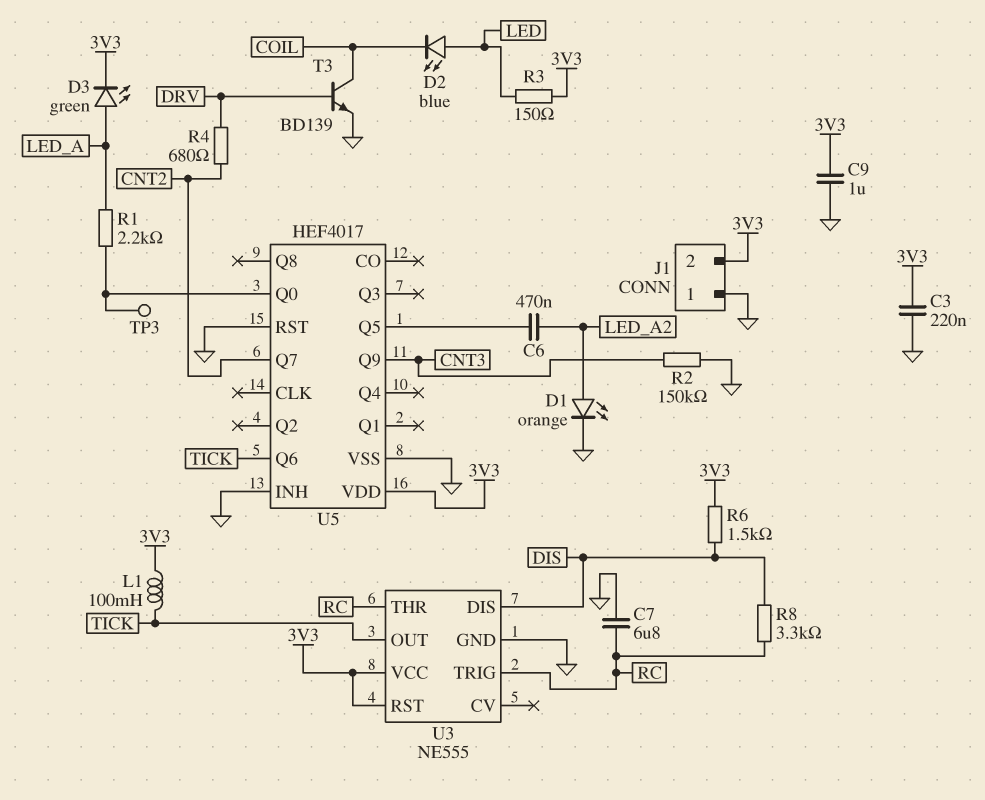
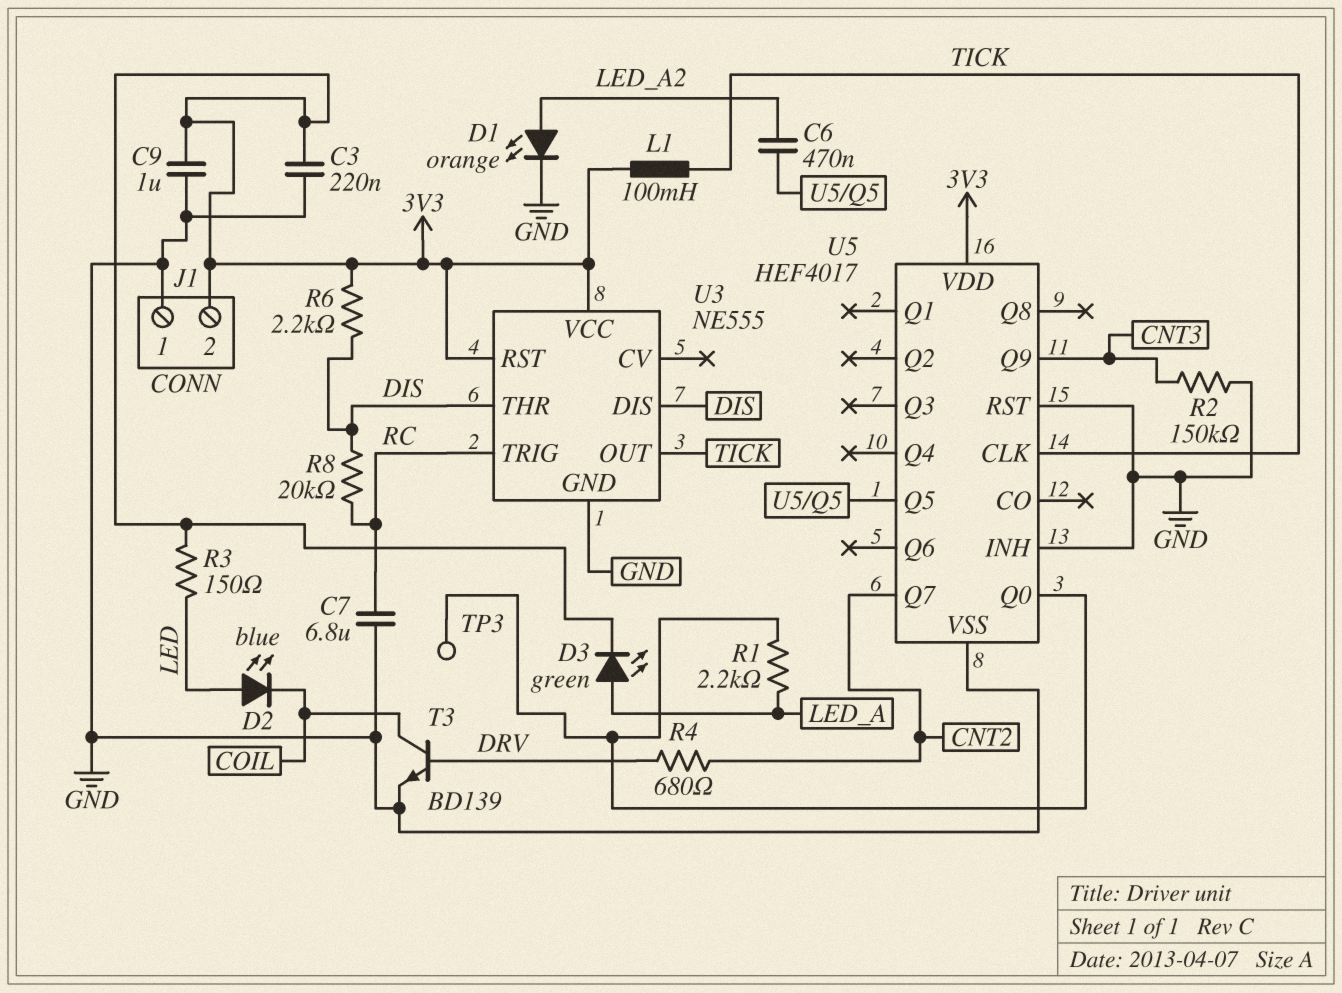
R6: 1.5k (3V3, DIS) -> 2.2k (3V3, DIS)
R8: 3.3k (DIS, RC) -> 20k (DIS, RC)
U3 pin THR: RC -> DIS
U5 pin CLK: none -> TICK
U5 pin Q6: TICK -> none

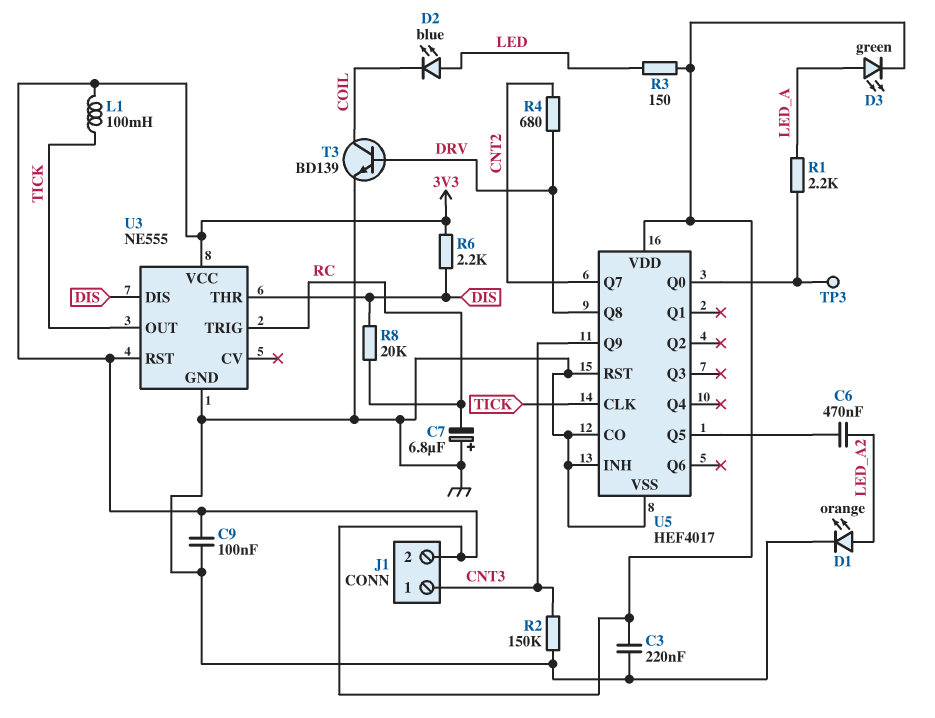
C7: 6.8uF (GND, RC) -> 6.8uF (plus GND, minus RC)
C9: 1uF (3V3, GND) -> 100nF (3V3, GND)
J1 pin 1: GND -> CNT3
U5 pin CO: none -> GND
U5 pin Q8: none -> DRV

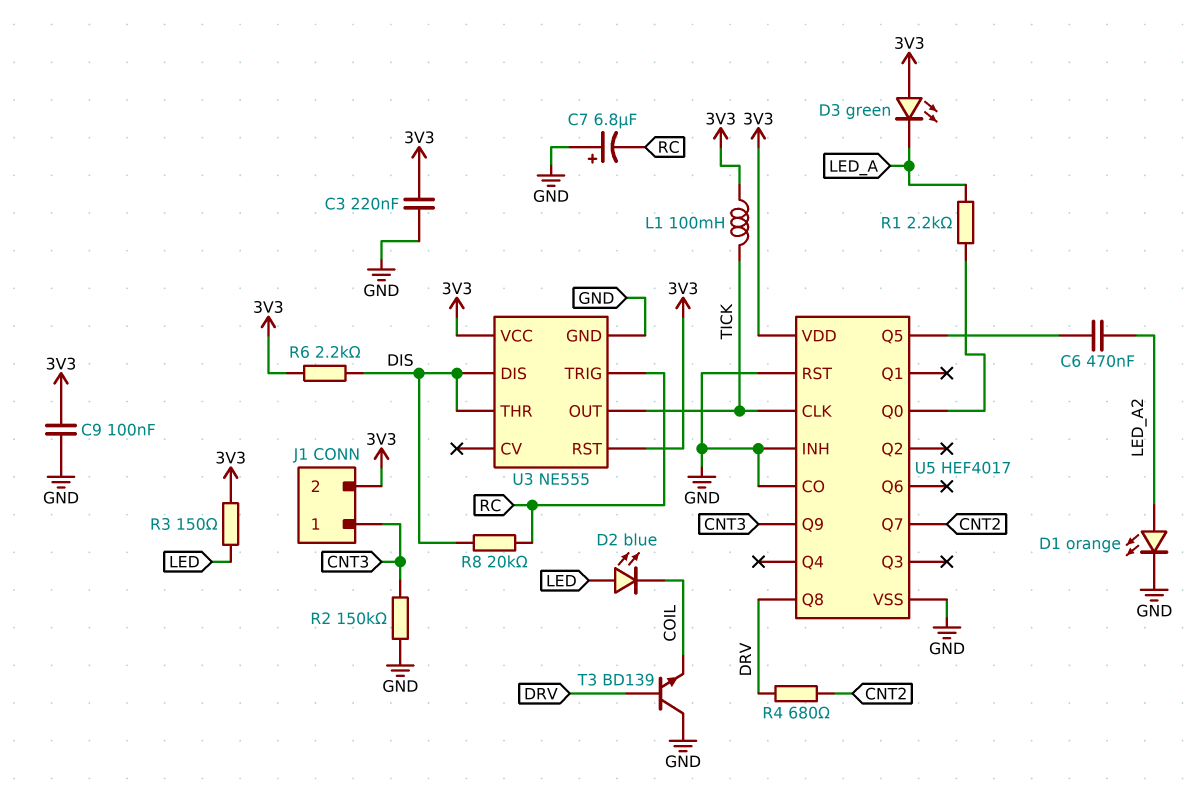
D3: LED green (A LED_A, K 3V3) -> LED green (A 3V3, K LED_A)
T3: NPN BD139 (B DRV, C COIL, E GND) -> NPN BD139 (B DRV, C GND, E COIL)
TP3: test point (U5/Q0) -> none

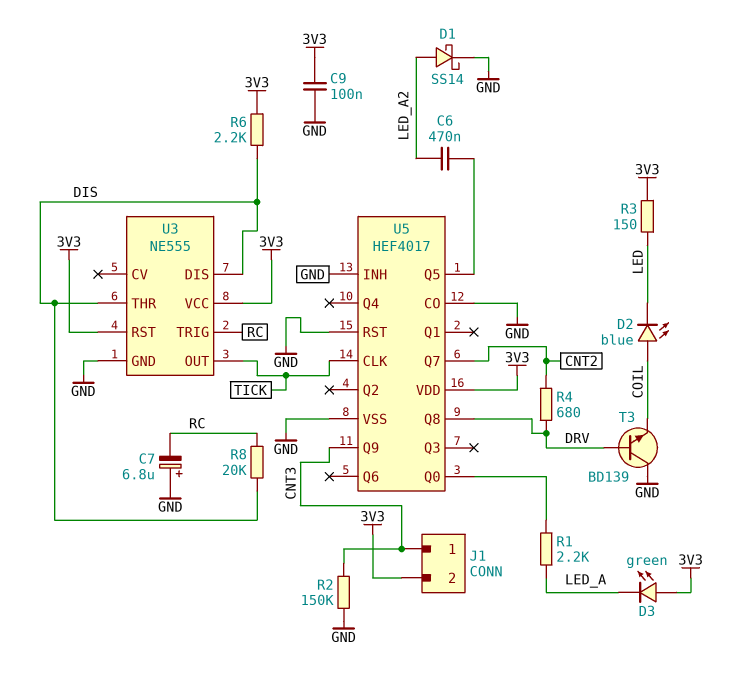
C3: 220nF (3V3, GND) -> none
D1: LED orange (A LED_A2, K GND) -> schottky SS14 (A LED_A2, K GND)
D2: LED blue (A LED, K COIL) -> LED blue (A COIL, K LED)
L1: 100mH (3V3, TICK) -> none

